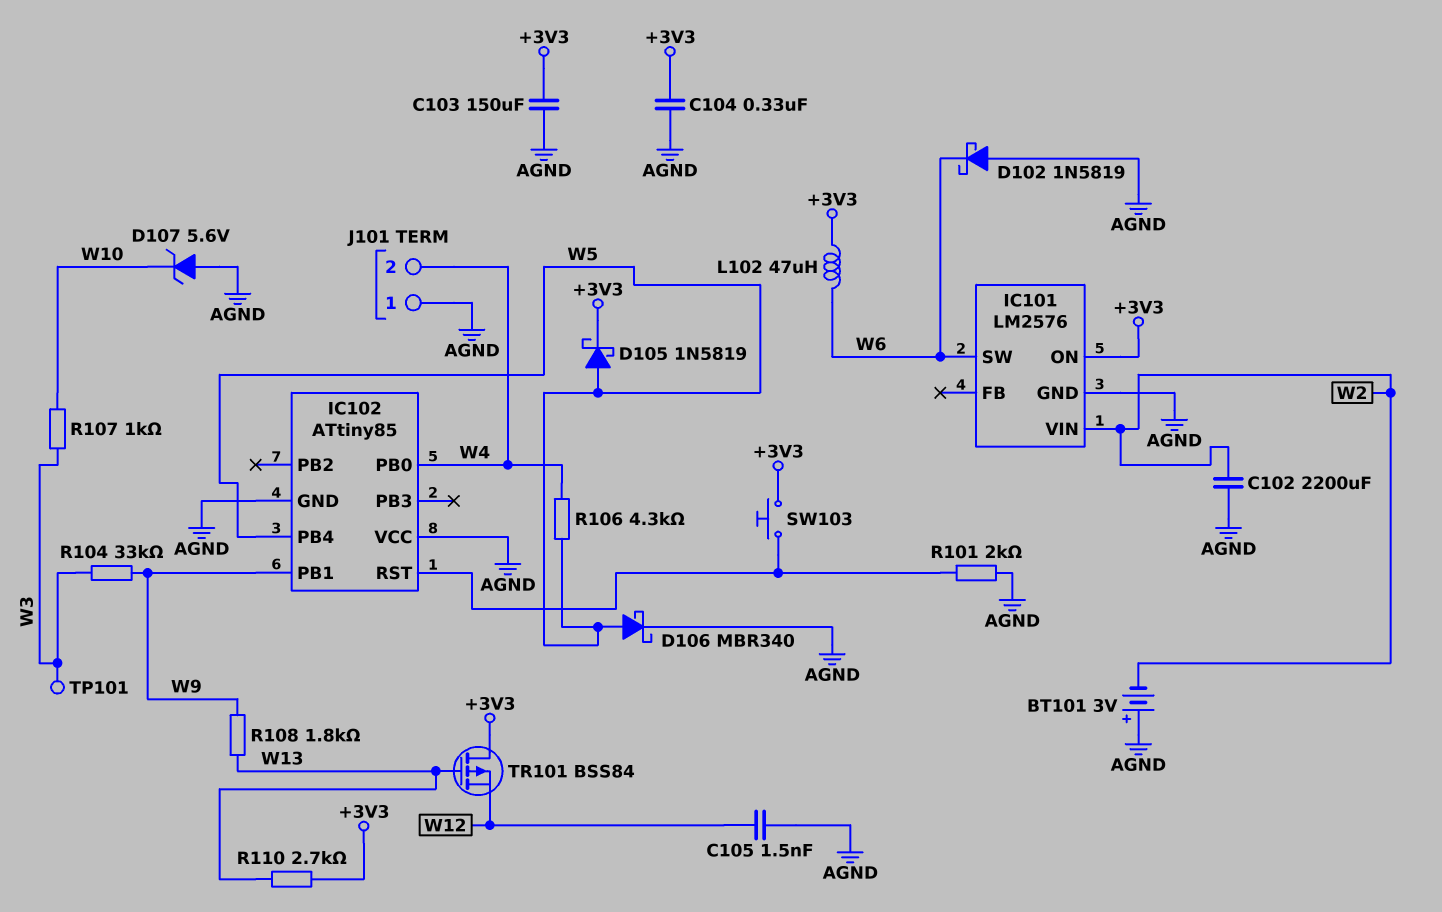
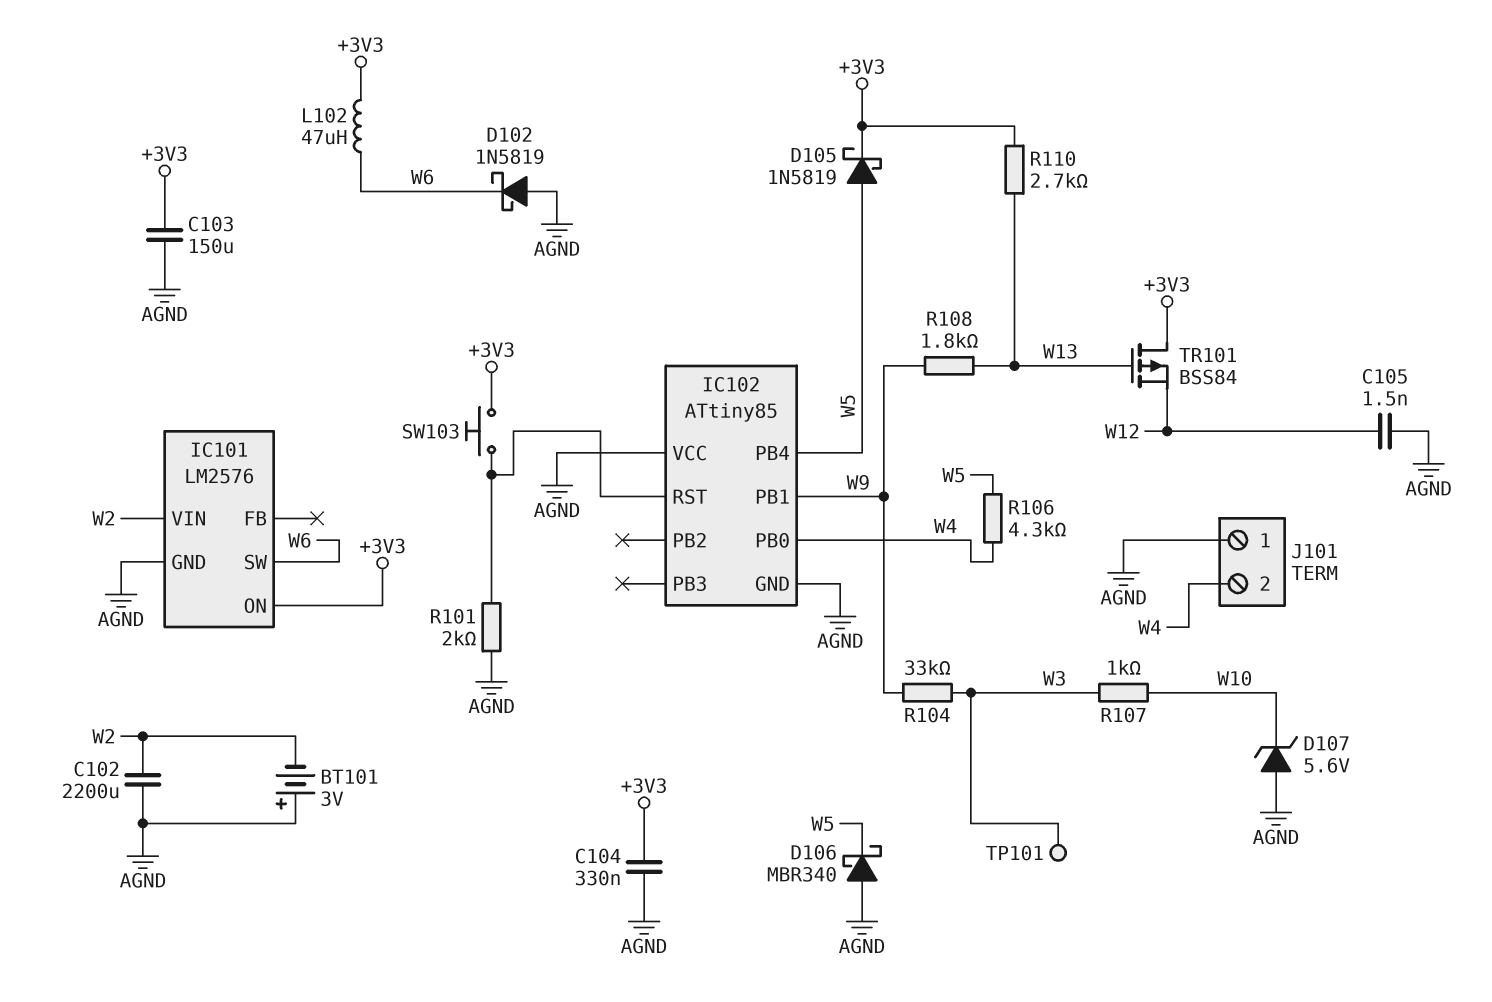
D106: schottky MBR340 (A W5, K AGND) -> schottky MBR340 (A AGND, K W5)

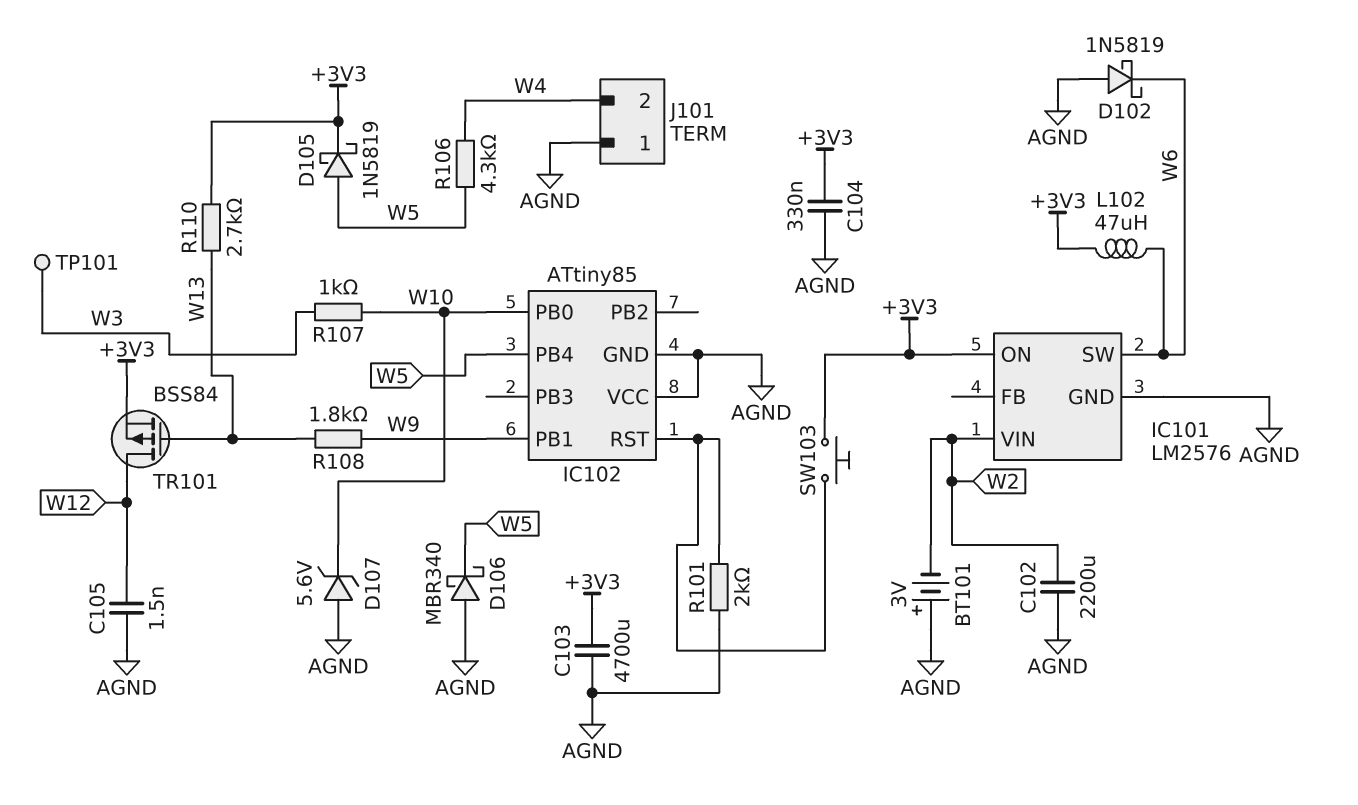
C103: 150uF (+3V3, AGND) -> 4700uF (+3V3, AGND)
IC102 pin PB0: W4 -> W10
R104: 33k (W3, W9) -> none
TR101: PMOS BSS84 (G W13, D +3V3, S W12) -> PMOS BSS84 (G W13, D W12, S +3V3)

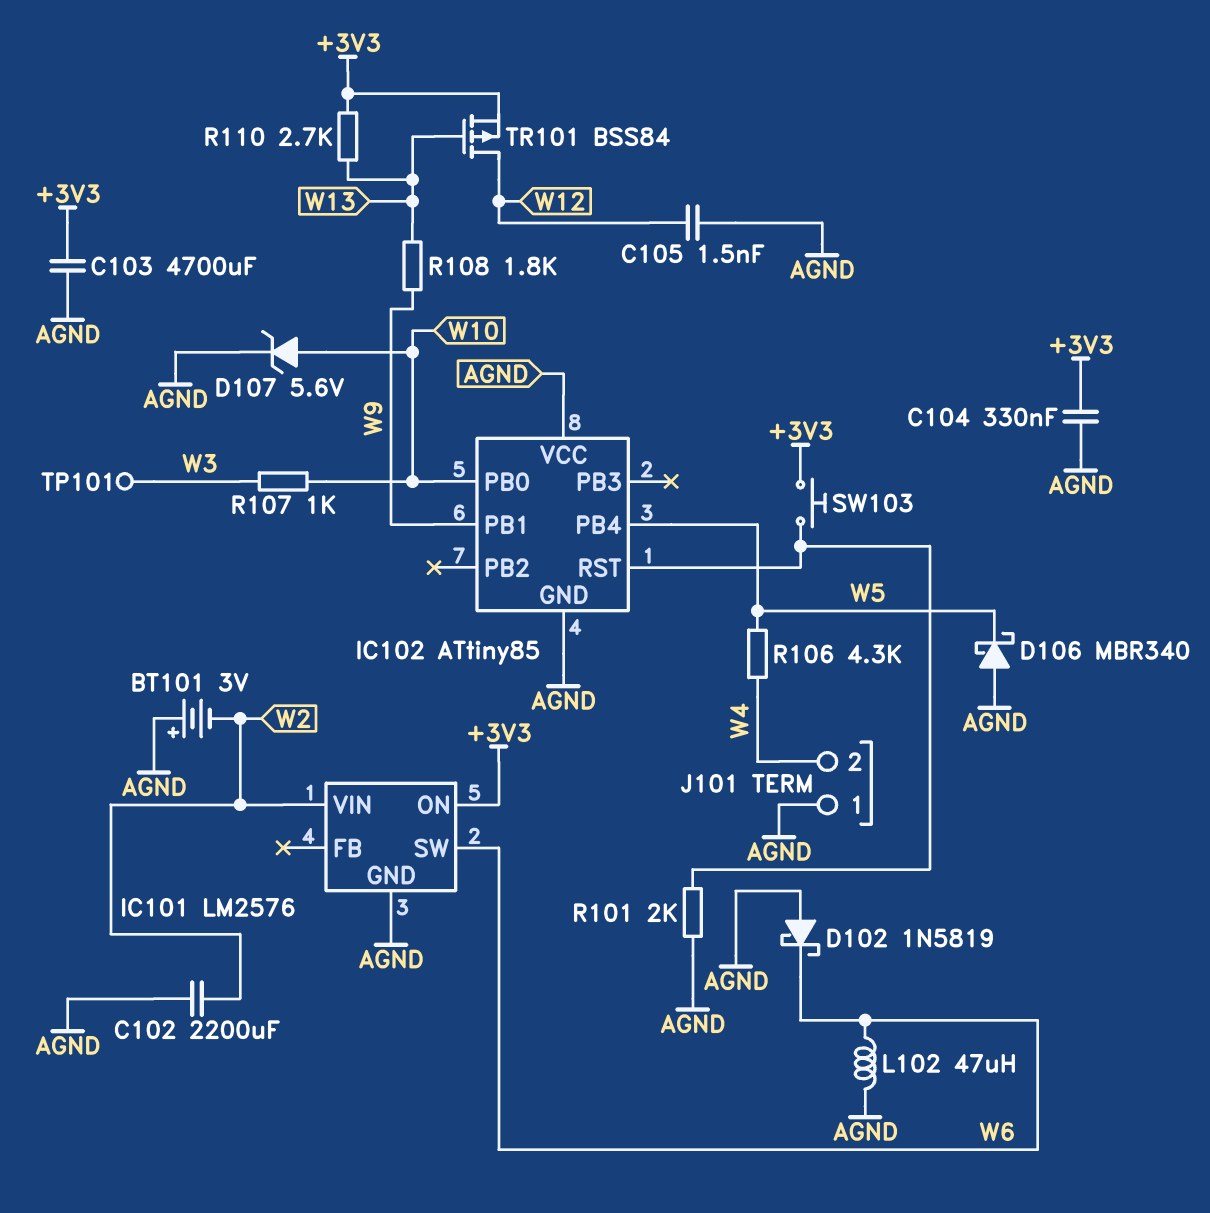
D105: schottky 1N5819 (A W5, K +3V3) -> none
D107: zener 5.6V (A AGND, K W10) -> zener 5.6V (A W10, K AGND)
L102: 47uH (+3V3, W6) -> 47uH (AGND, W6)

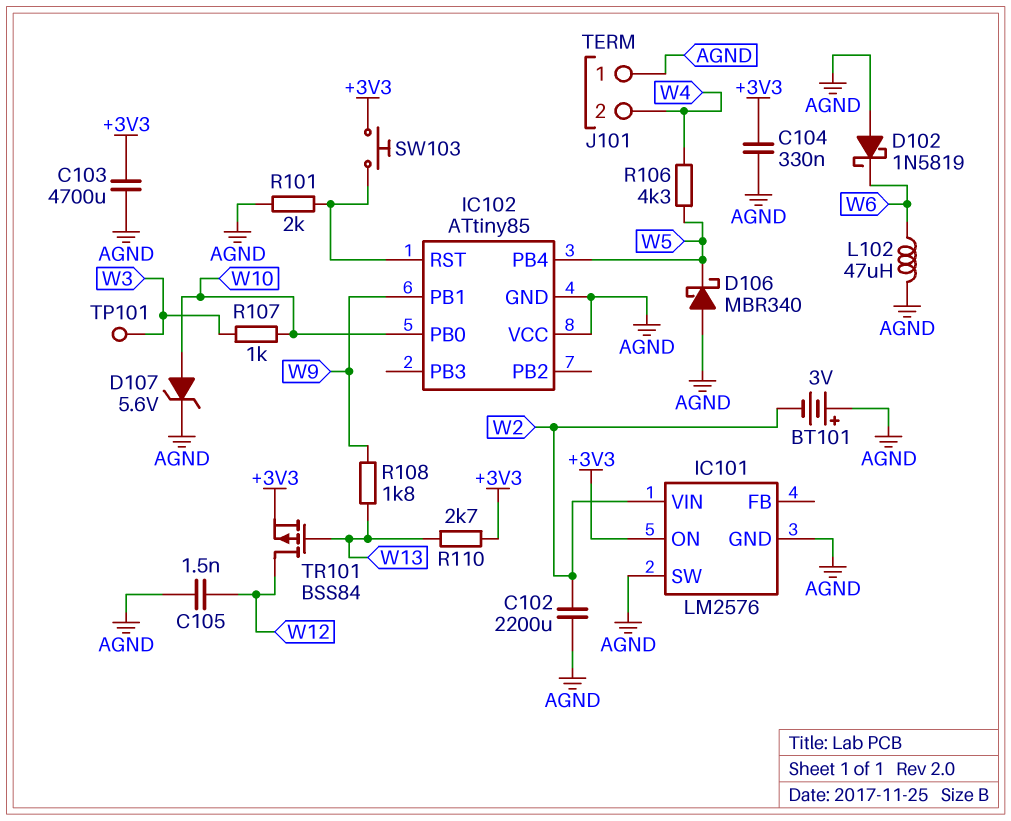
IC101 pin SW: W6 -> AGND

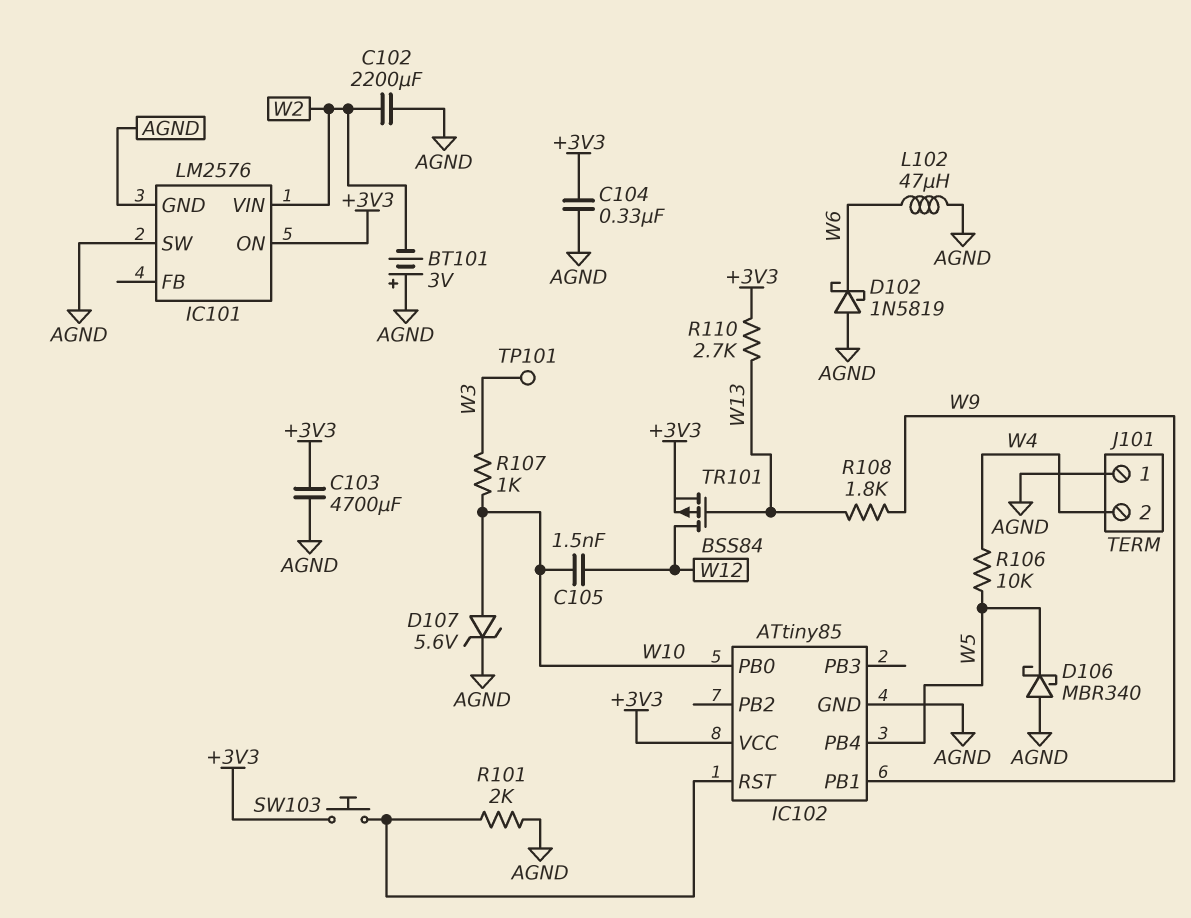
C105: 1.5nF (AGND, W12) -> 1.5nF (W10, W12)
IC102 pin VCC: AGND -> +3V3
R106: 4.3k (W4, W5) -> 10k (W4, W5)

